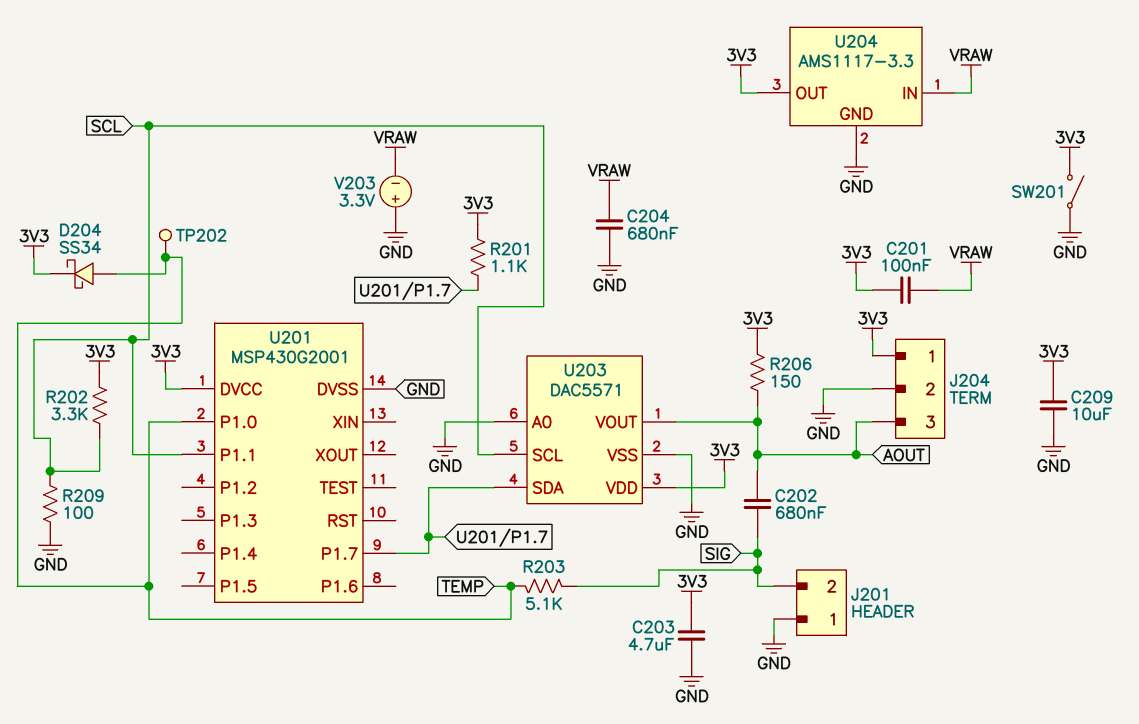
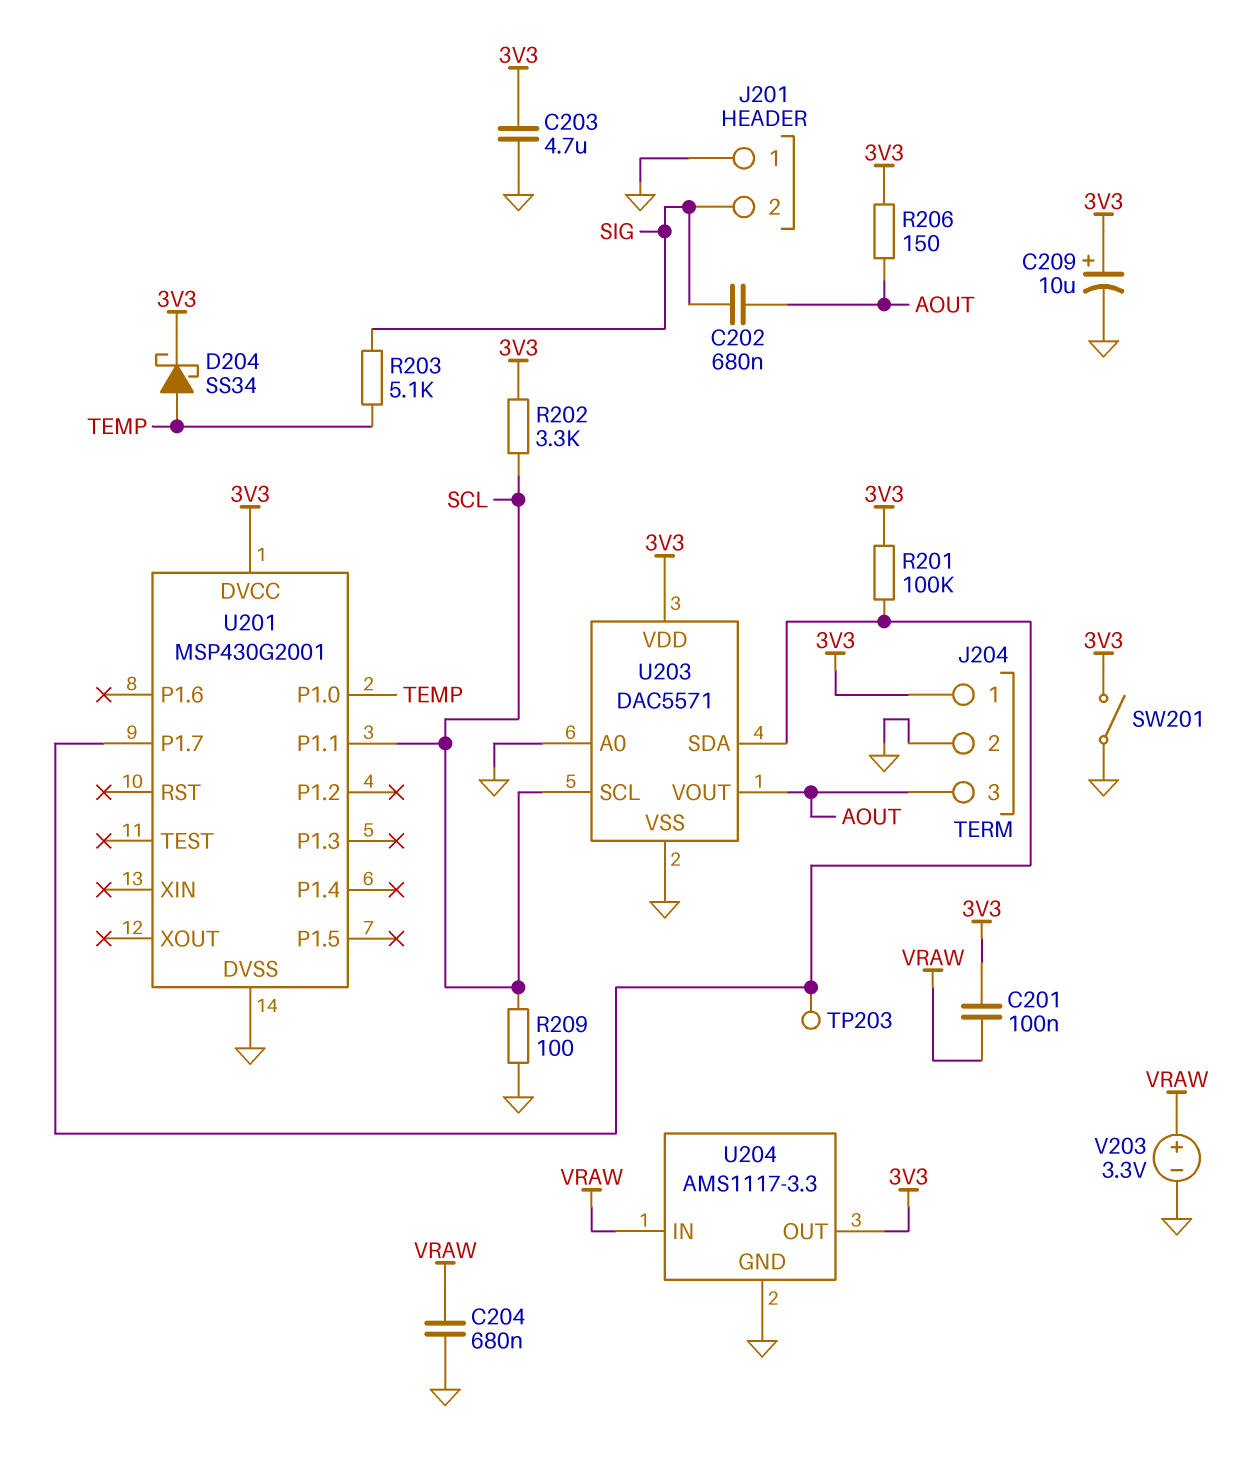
C209: 10uF (3V3, GND) -> 10uF (plus 3V3, minus GND)
R201: 1.1k (3V3, U201/P1.7) -> 100k (3V3, U201/P1.7)
TP202: test point (TEMP) -> none
TP203: none -> test point (U201/P1.7)
V203: 3.3V (plus GND, minus VRAW) -> 3.3V (plus VRAW, minus GND)

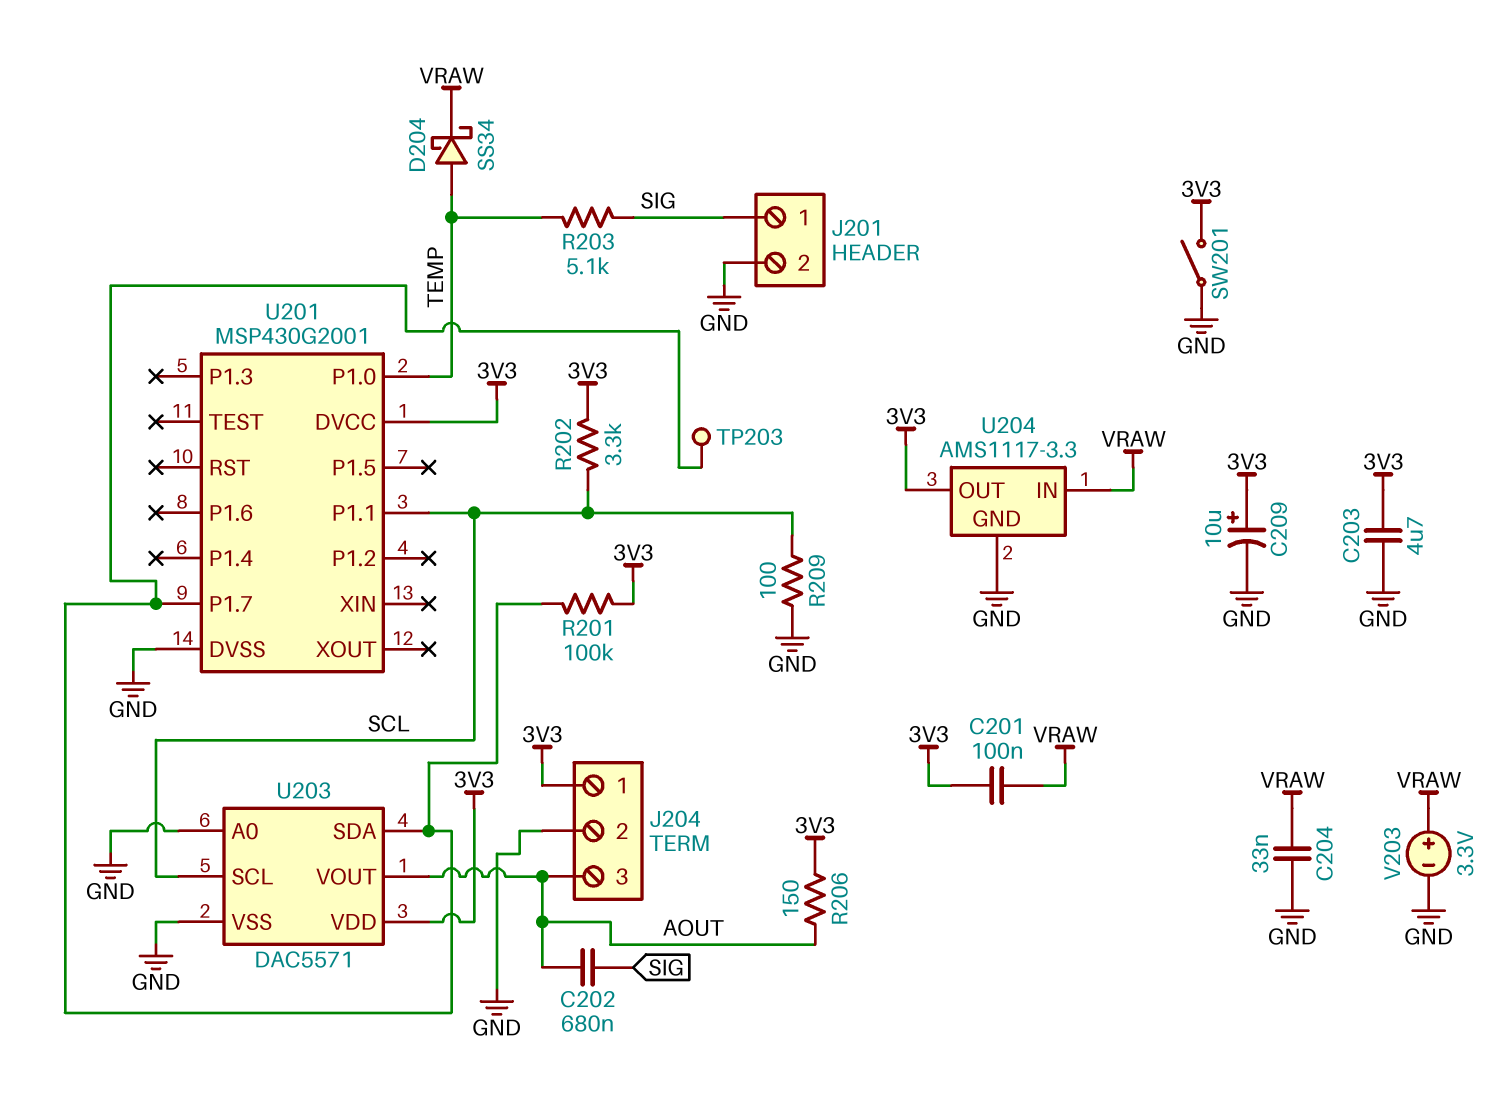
C204: 680nF (GND, VRAW) -> 33nF (GND, VRAW)
D204: schottky SS34 (A TEMP, K 3V3) -> schottky SS34 (A TEMP, K VRAW)
J201 pin 1: GND -> SIG
J201 pin 2: SIG -> GND

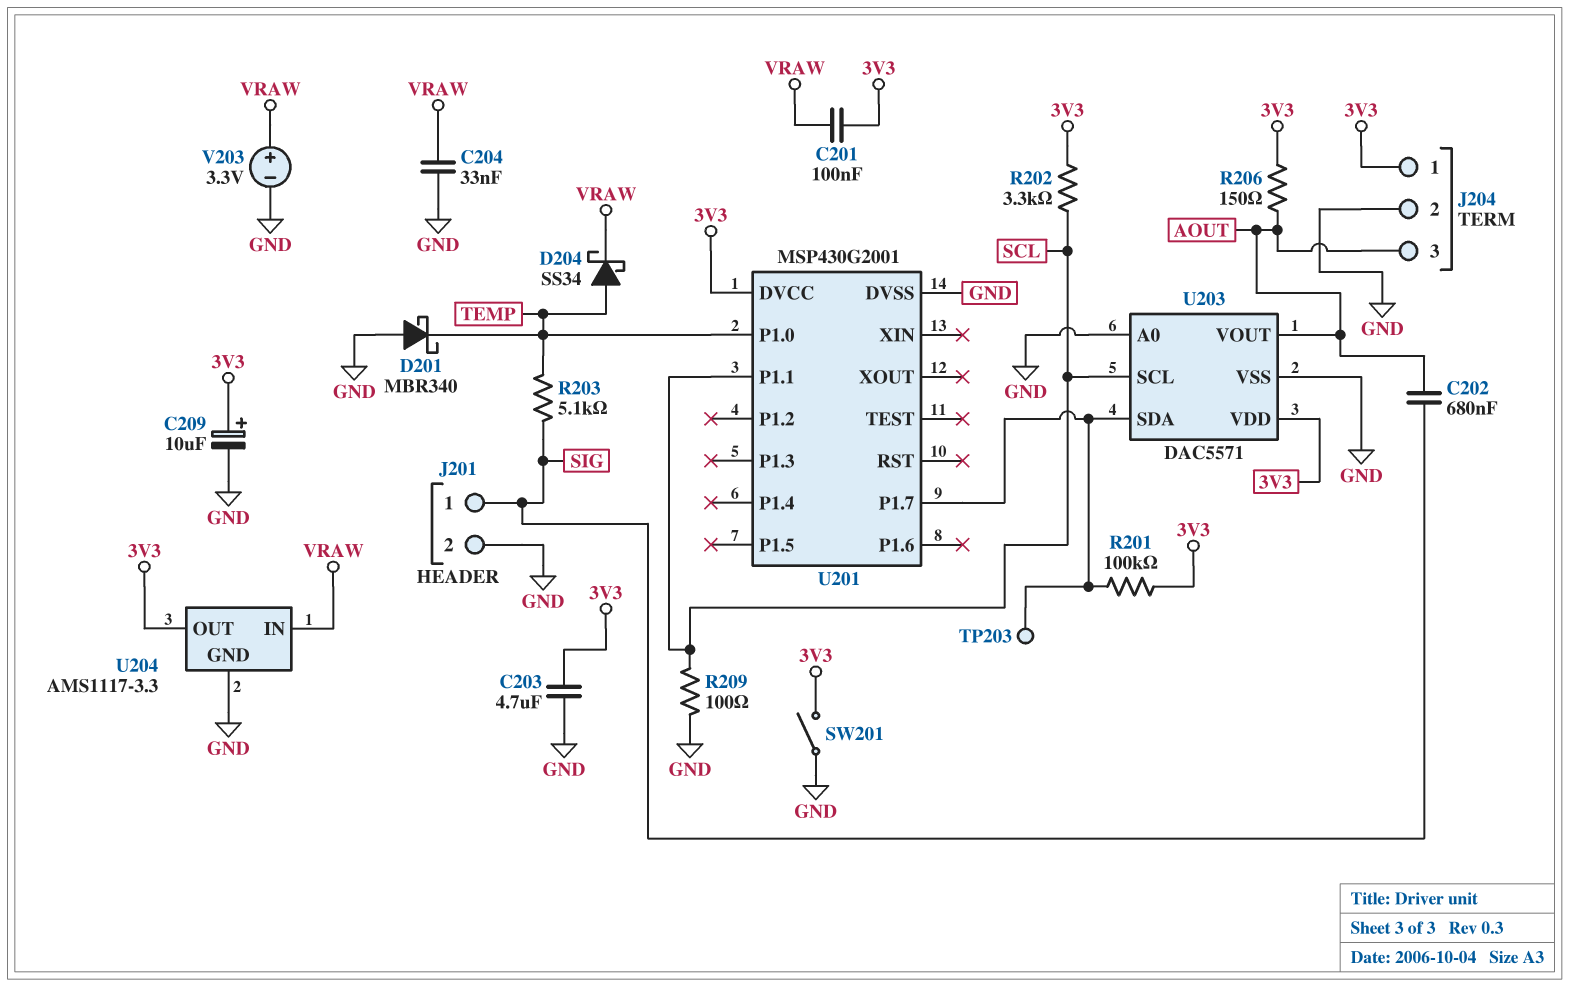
D201: none -> schottky MBR340 (A GND, K TEMP)

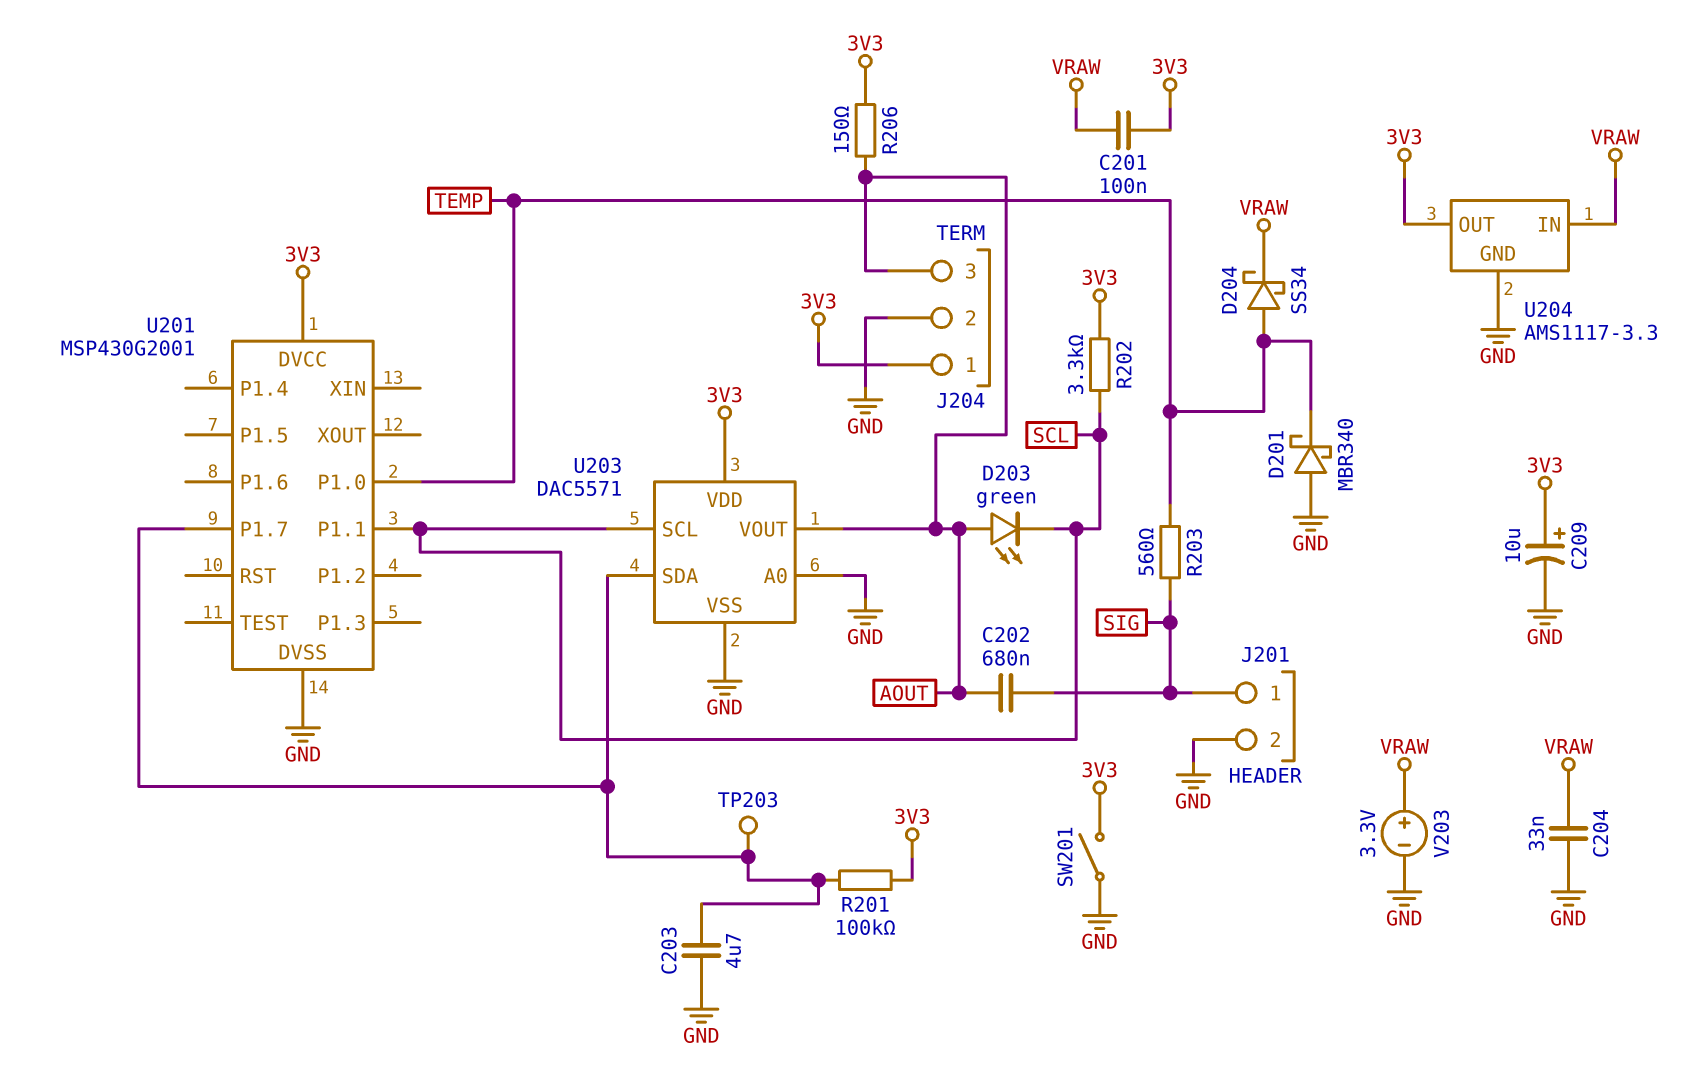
C203: 4.7uF (3V3, GND) -> 4.7uF (GND, U201/P1.7)
D203: none -> LED green (A AOUT, K SCL)
R203: 5.1k (SIG, TEMP) -> 560 (SIG, TEMP)
R209: 100 (GND, SCL) -> none

